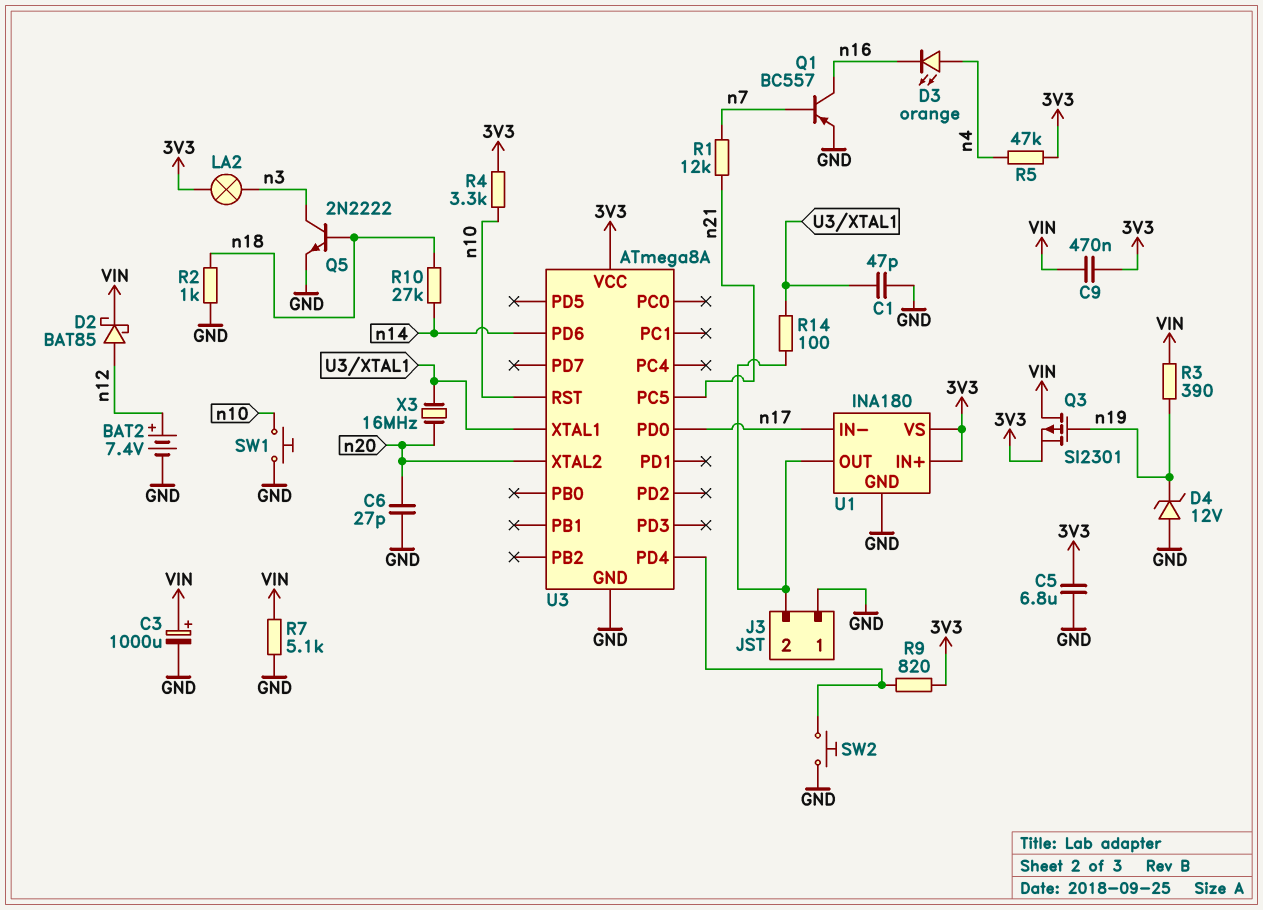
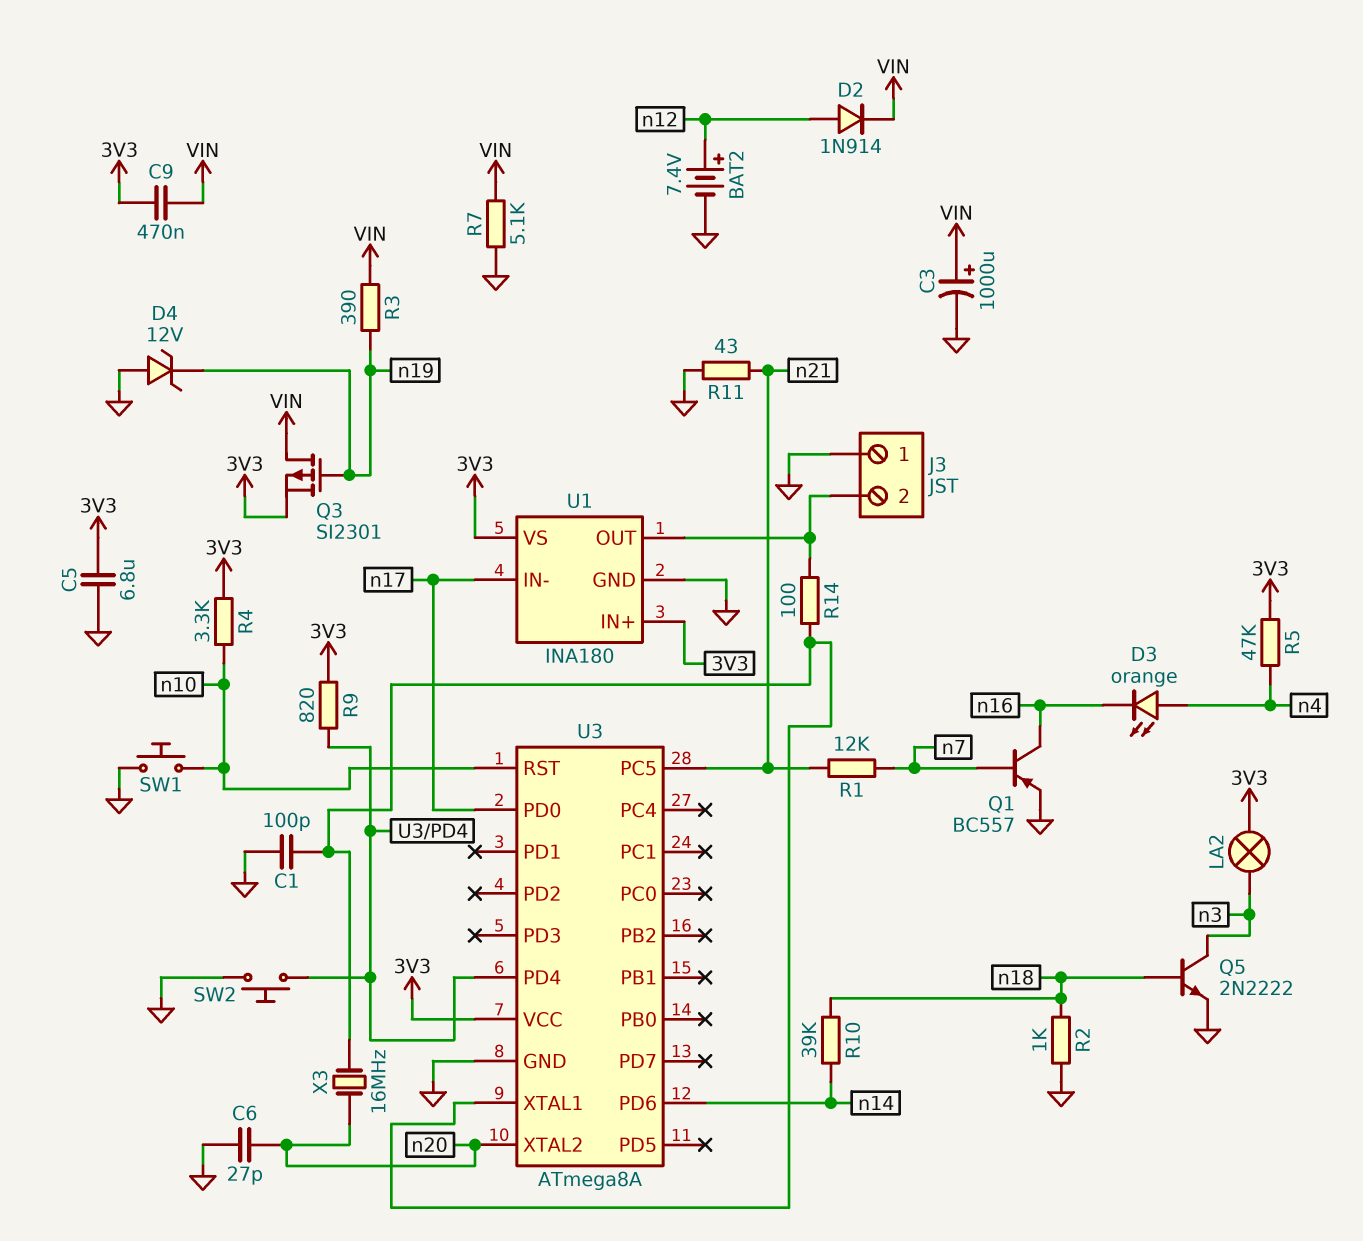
C1: 47pF (GND, U3/XTAL1) -> 100pF (GND, U3/XTAL1)
D2: schottky BAT85 (A n12, K VIN) -> diode 1N914 (A n12, K VIN)
R10: 27k (n14, n18) -> 39k (n14, n18)
R11: none -> 43 (GND, n21)

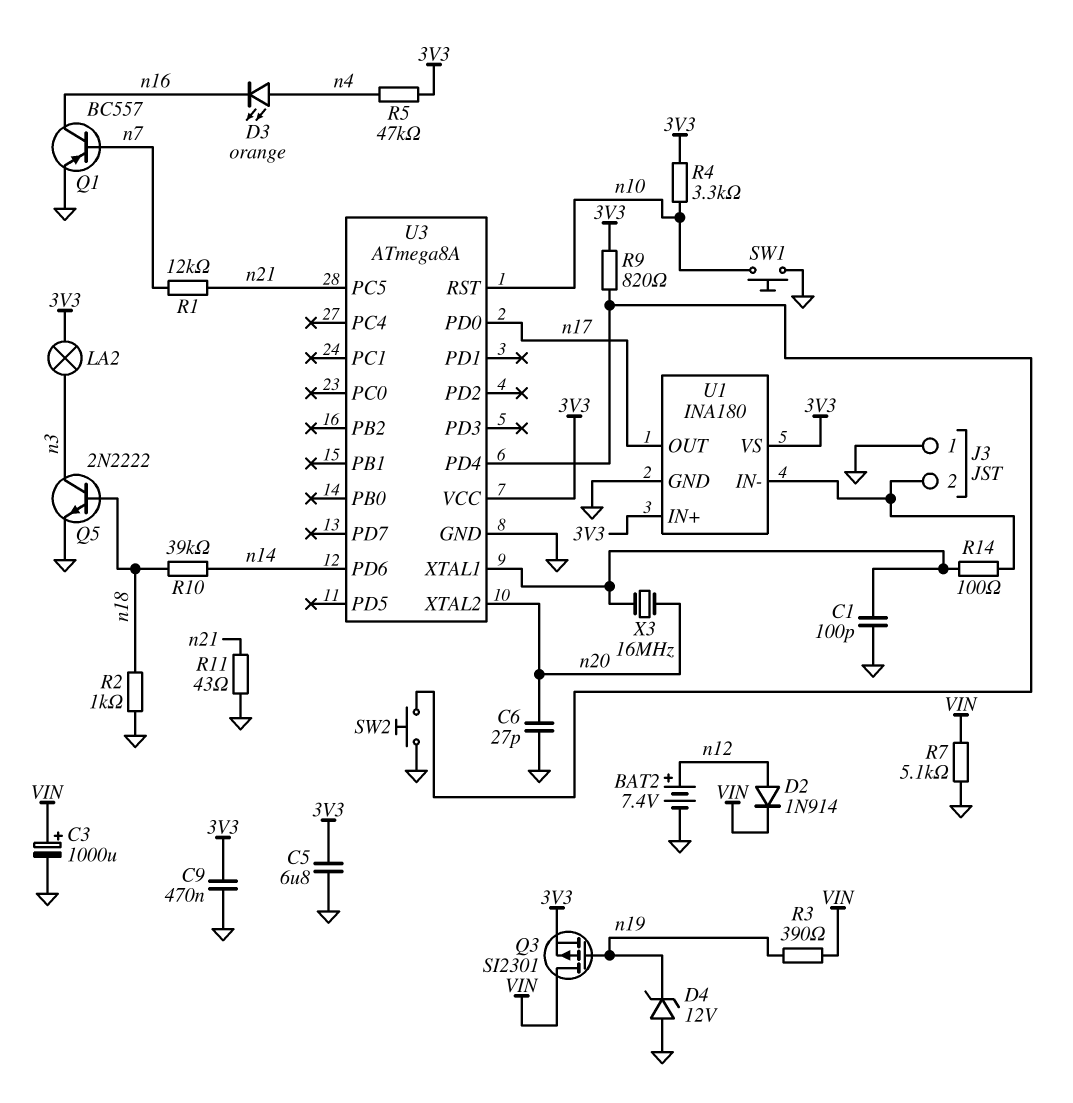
C9: 470nF (3V3, VIN) -> 470nF (3V3, GND)
U1 pin IN-: n17 -> J3/2
U1 pin OUT: J3/2 -> n17

